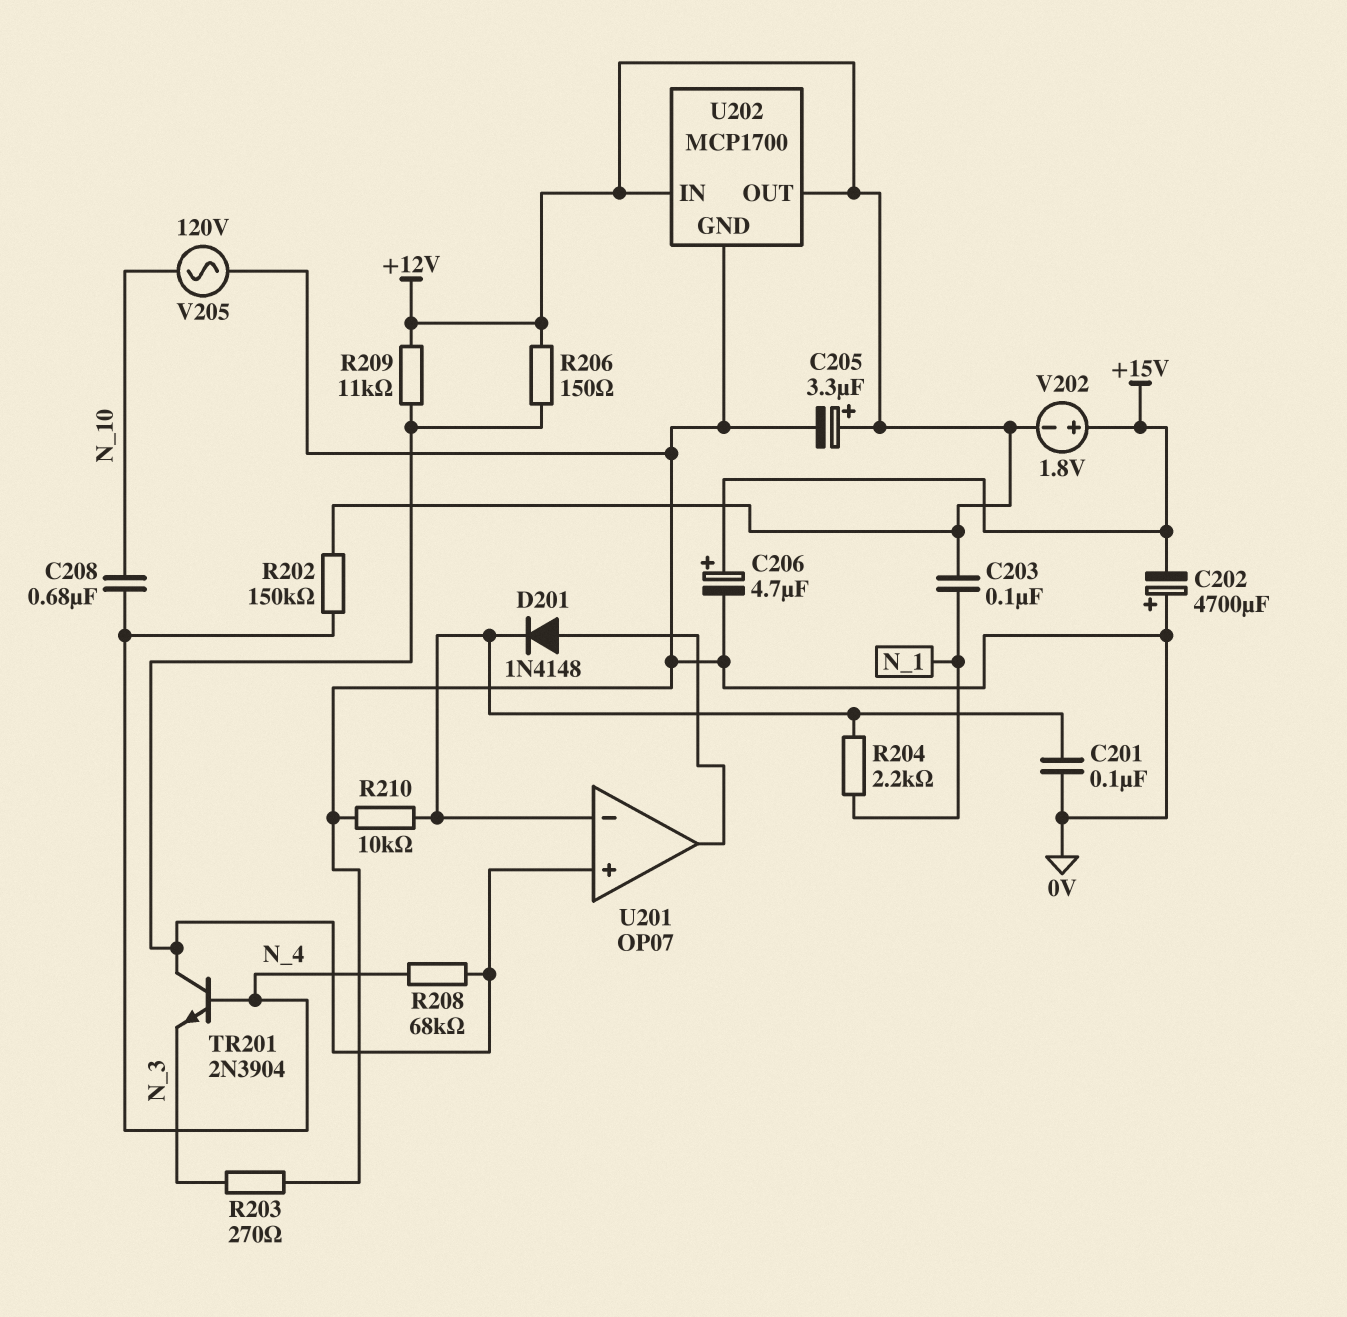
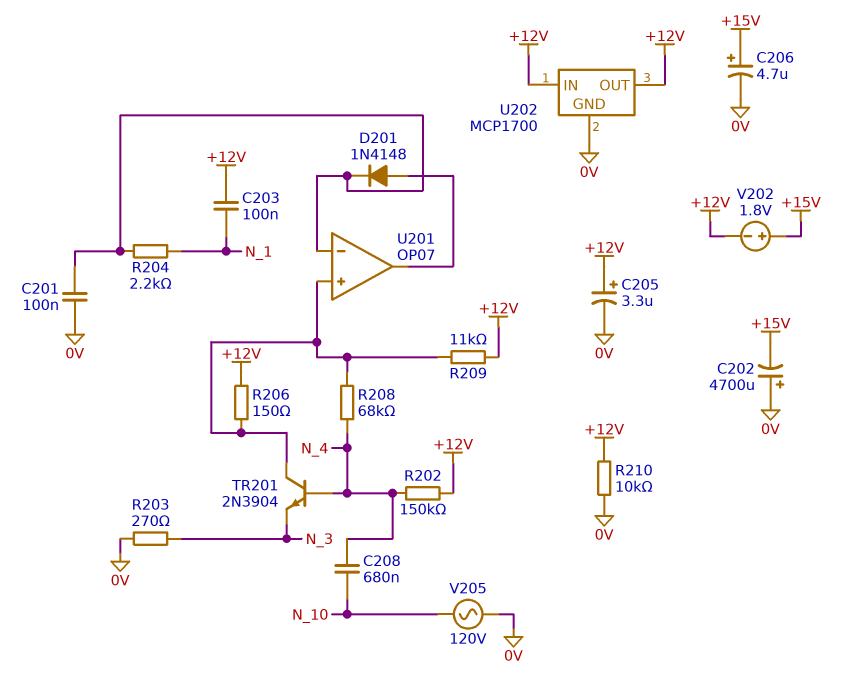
R210: 10k (0V, U201/in-) -> 10k (+12V, 0V)

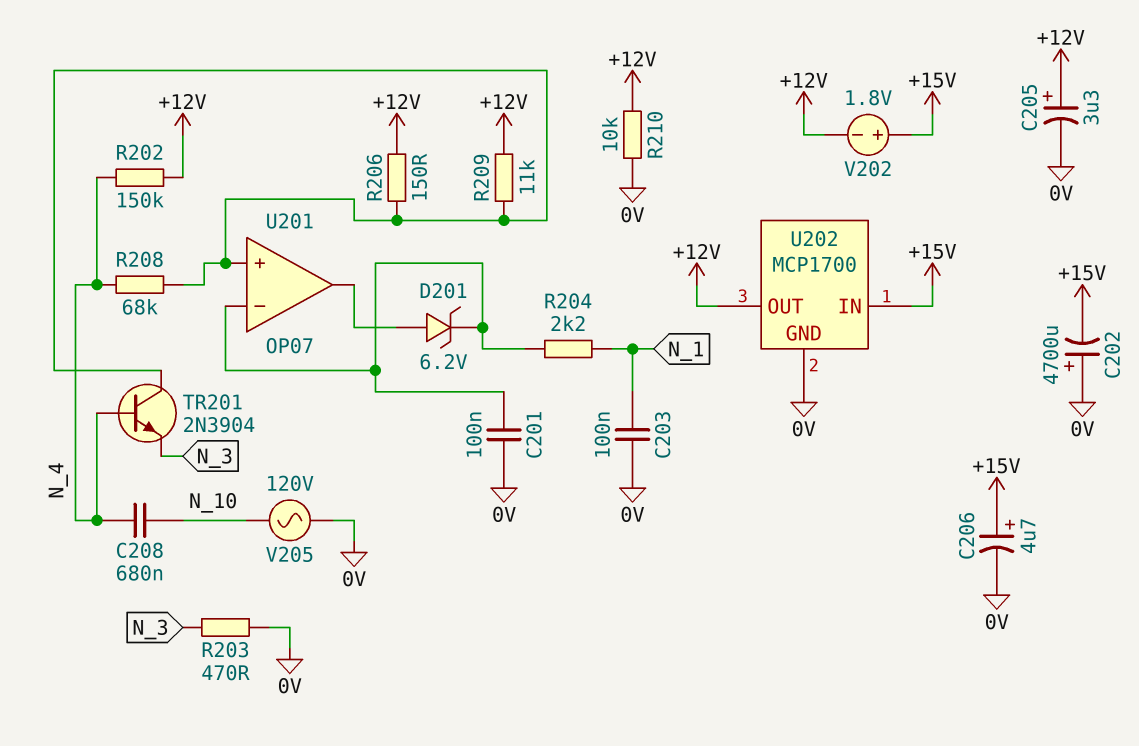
C203: 100nF (+12V, N_1) -> 100nF (0V, N_1)
D201: diode 1N4148 (A U201/out, K U201/in-) -> zener 6.2V (A U201/out, K U201/in-)
R203: 270 (0V, N_3) -> 470 (0V, N_3)
U202 pin IN: +12V -> +15V

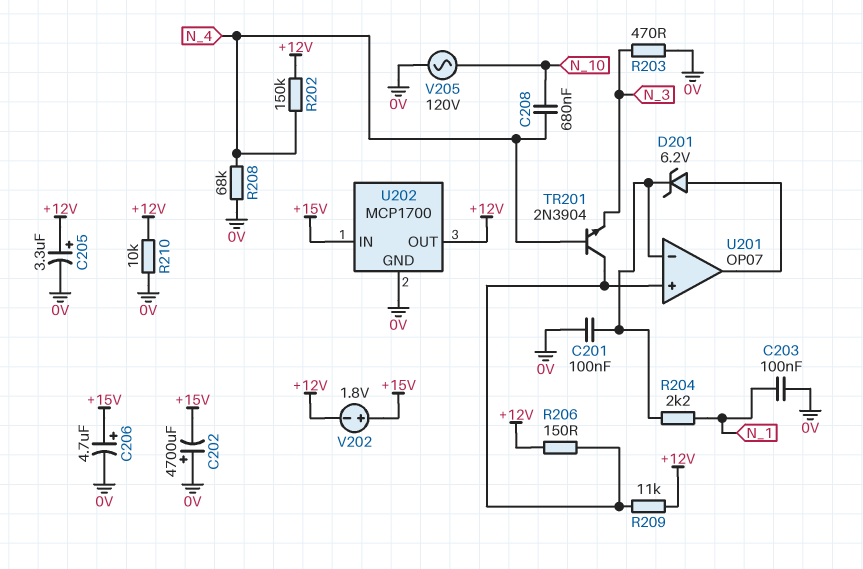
R208: 68k (N_4, U201/in+) -> 68k (0V, N_4)

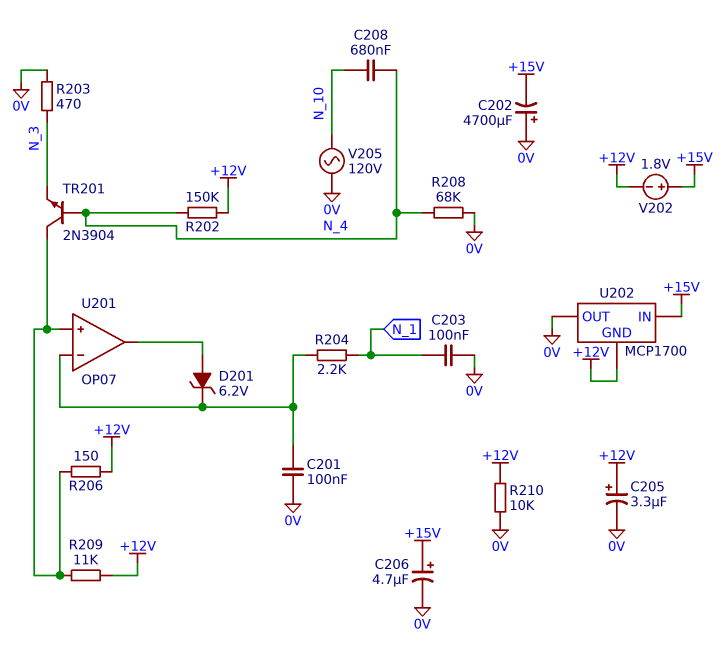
U202 pin GND: 0V -> +12V
U202 pin OUT: +12V -> 0V

